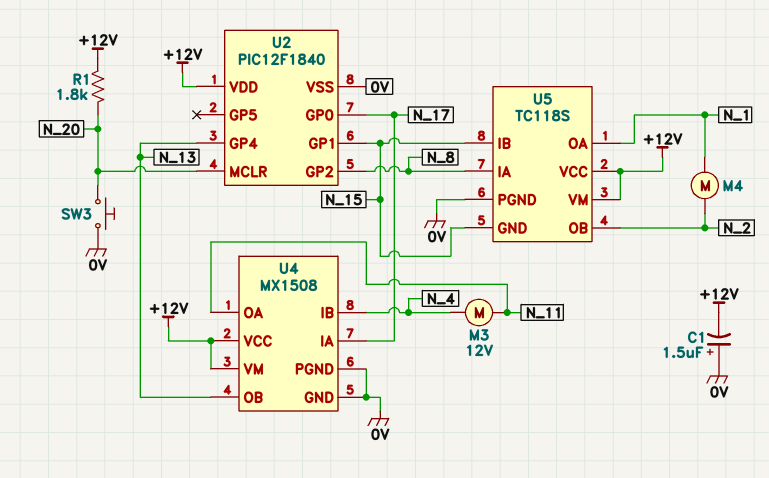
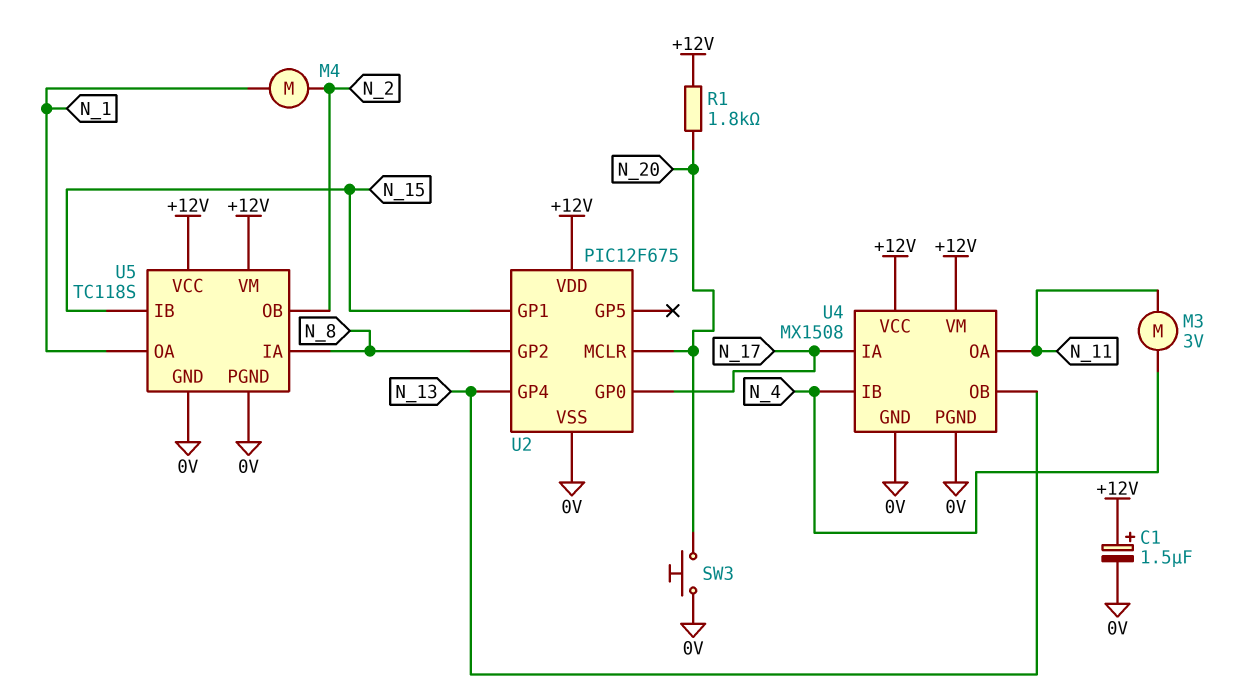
C1: 1.5uF (plus 0V, minus +12V) -> 1.5uF (plus +12V, minus 0V)
M3: motor 12V (N_4, N_11) -> motor 3V (N_4, N_11)
U2: PIC12F1840 -> PIC12F675
U5 pin GND: N_15 -> 0V

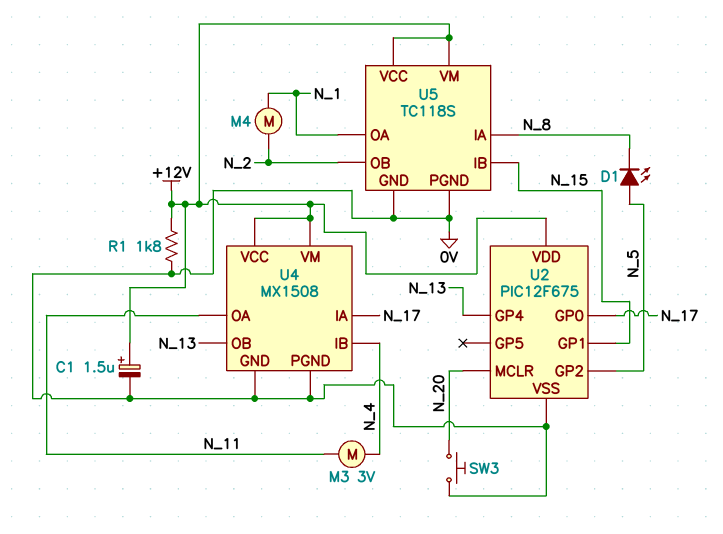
D1: none -> LED (A N_5, K N_8)
R1: 1.8k (+12V, N_20) -> 1.8k (+12V, 0V)
U2 pin GP2: N_8 -> N_5

